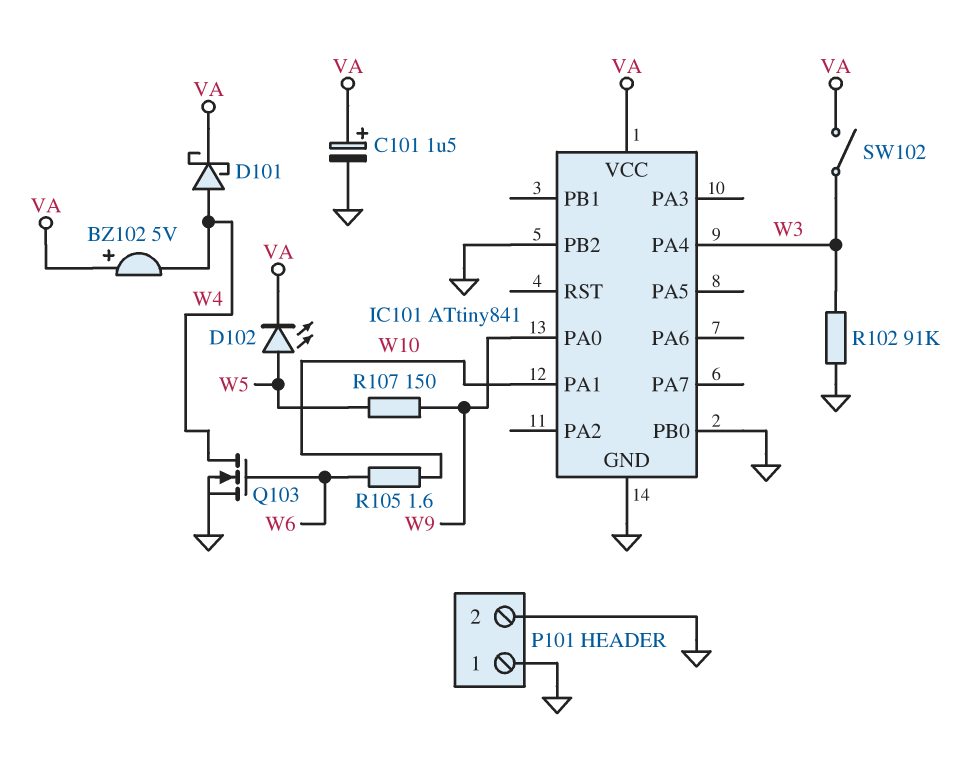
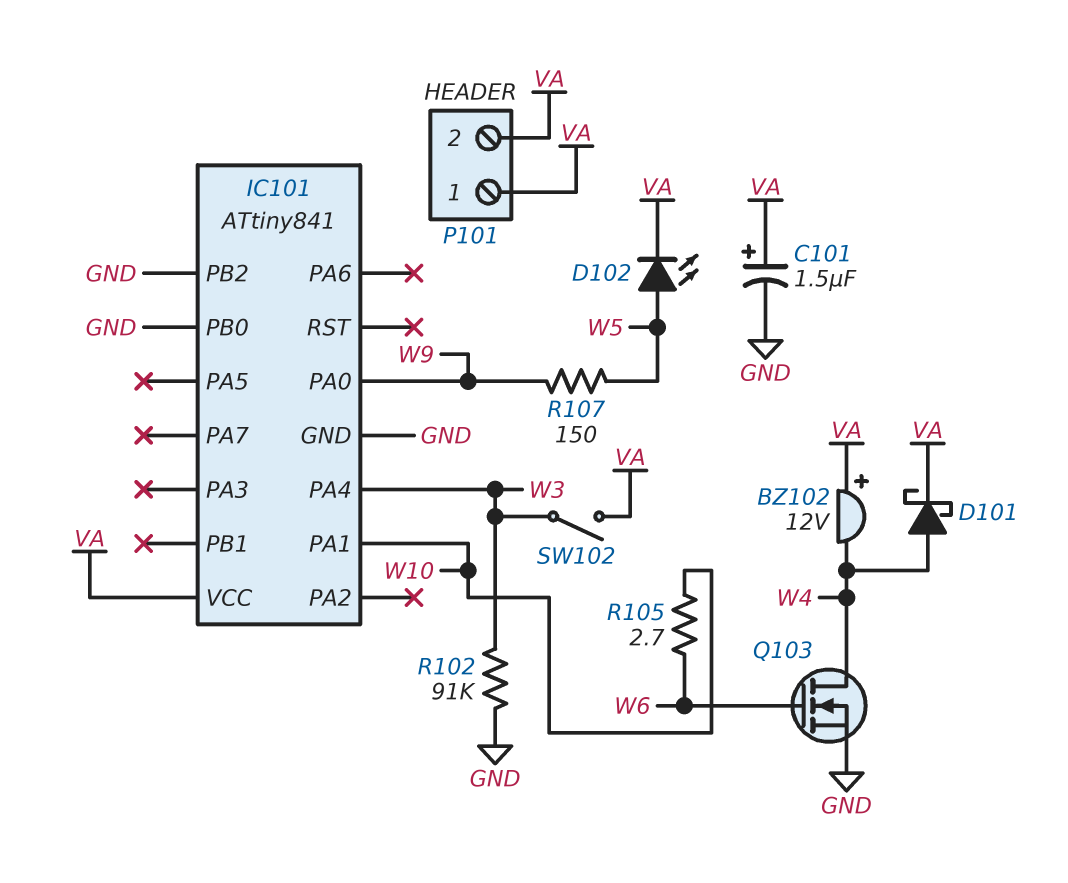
BZ102: buzzer 5V (plus VA, minus W4) -> buzzer 12V (plus VA, minus W4)
P101 pin 1: GND -> VA
P101 pin 2: GND -> VA
R105: 1.6 (W6, W10) -> 2.7 (W6, W10)

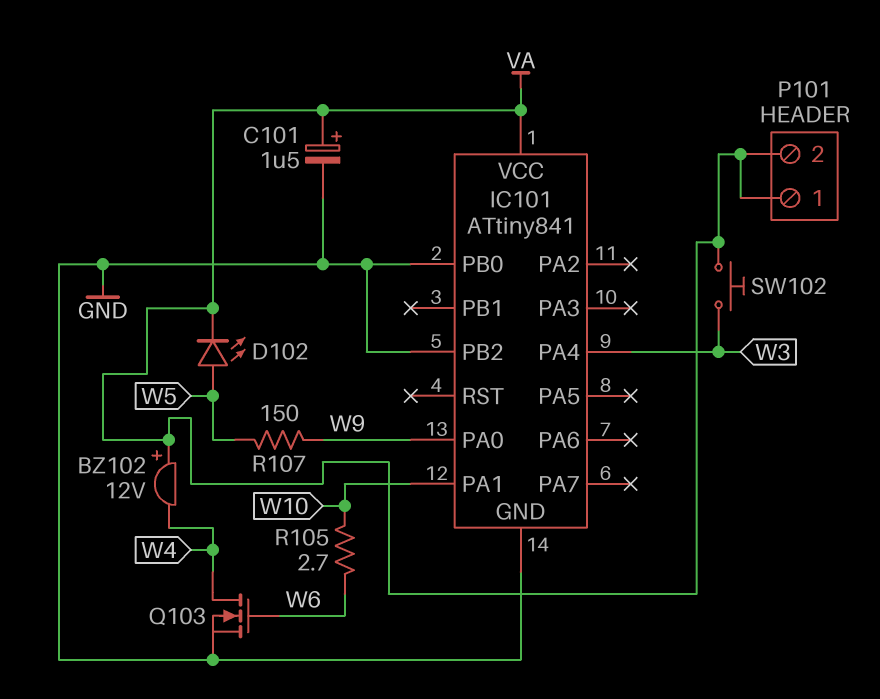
D101: schottky (A W4, K VA) -> none
R102: 91k (GND, W3) -> none
SW102: switch (VA, W3) -> button (VA, W3)

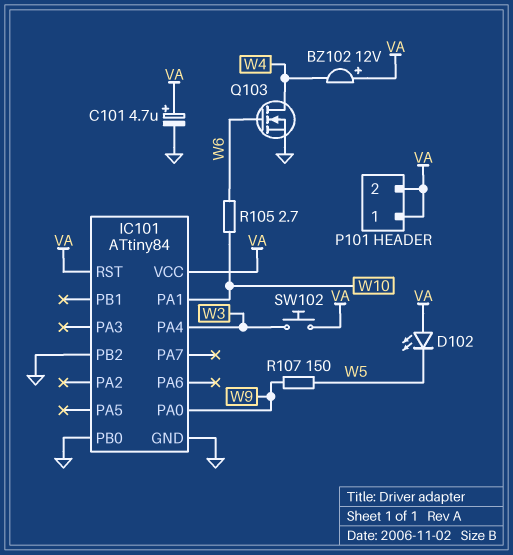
C101: 1.5uF (plus VA, minus GND) -> 4.7uF (plus VA, minus GND)
D102: LED (A W5, K VA) -> LED (A VA, K W5)
IC101: ATtiny841 -> ATtiny84
IC101 pin RST: none -> VA

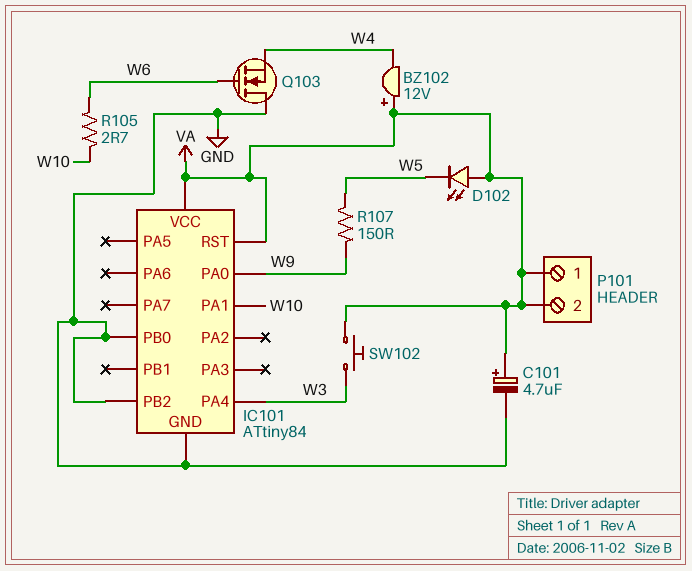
Q103: NMOS (G W6, D W4, S GND) -> NMOS (G W6, D GND, S W4)

